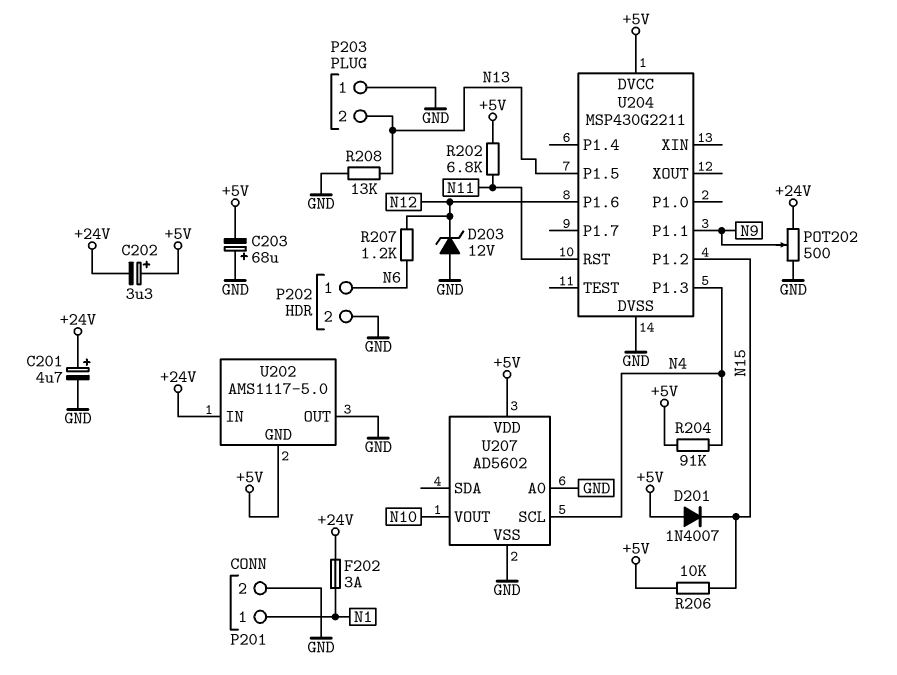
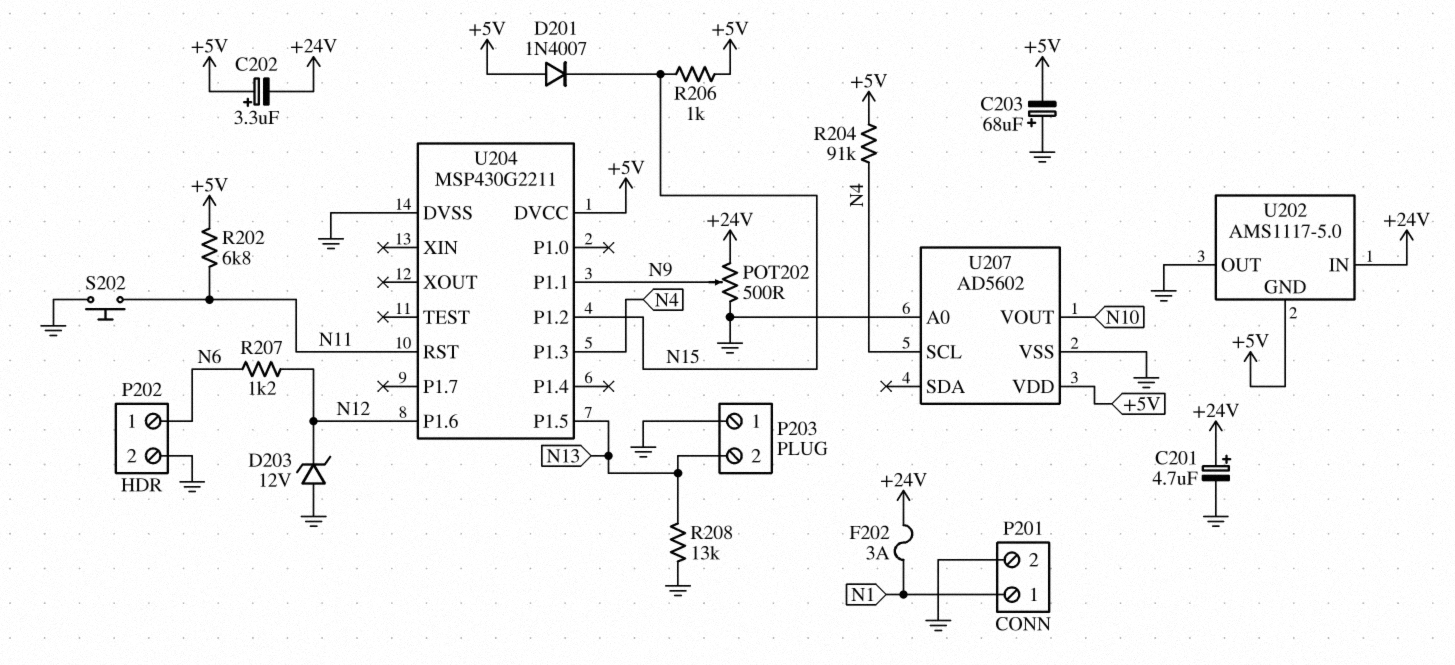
R206: 10k (+5V, N15) -> 1k (+5V, N15)
S202: none -> button (GND, N11)

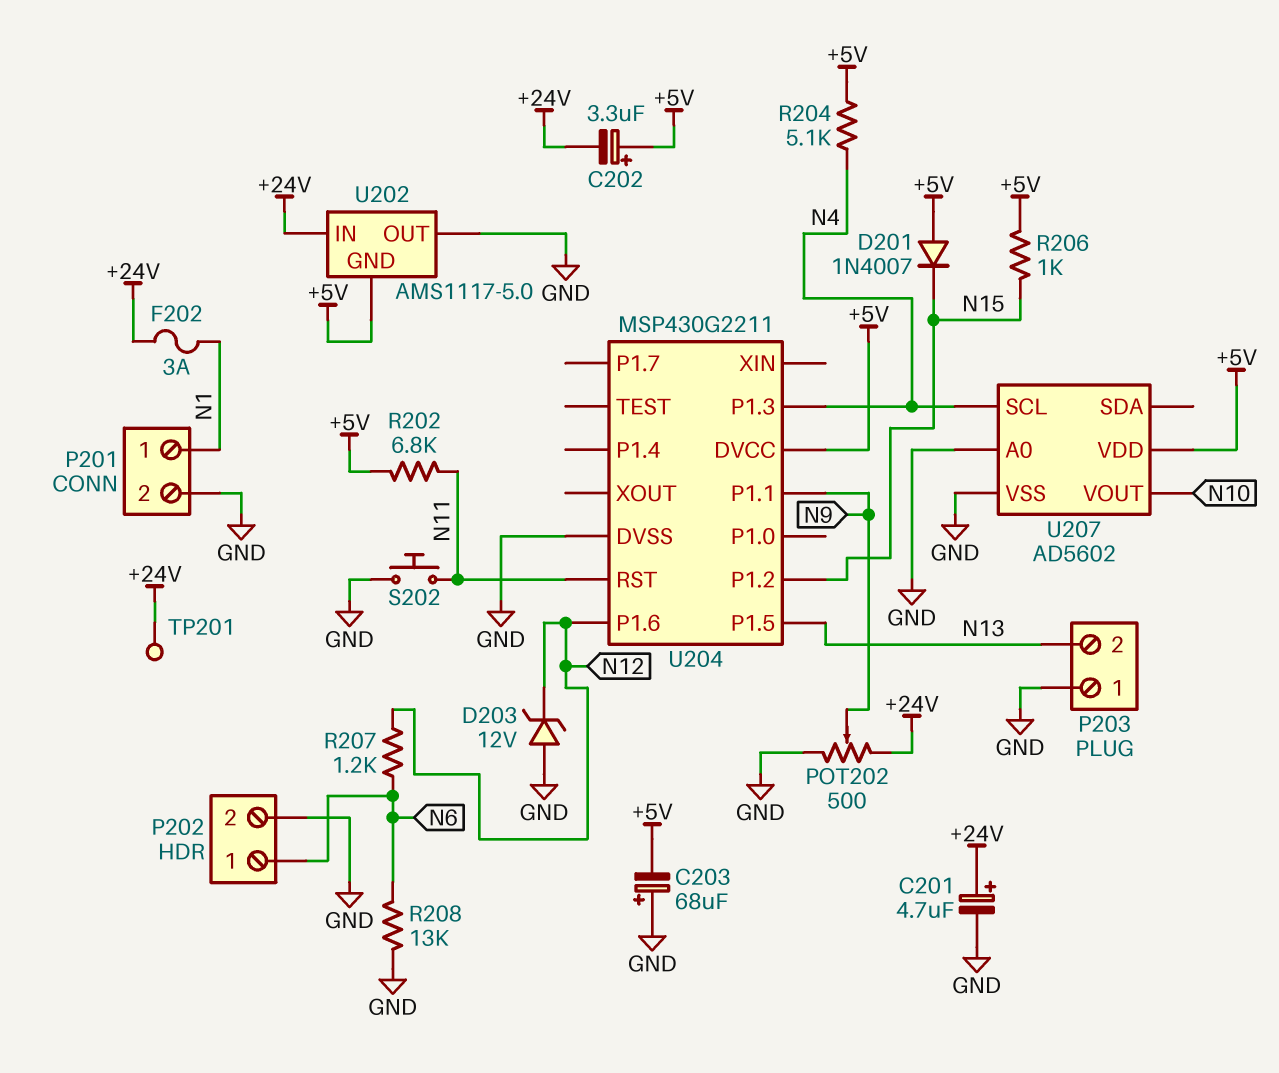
R204: 91k (+5V, N4) -> 5.1k (+5V, N4)
R208: 13k (GND, N13) -> 13k (GND, N6)
TP201: none -> test point (+24V)

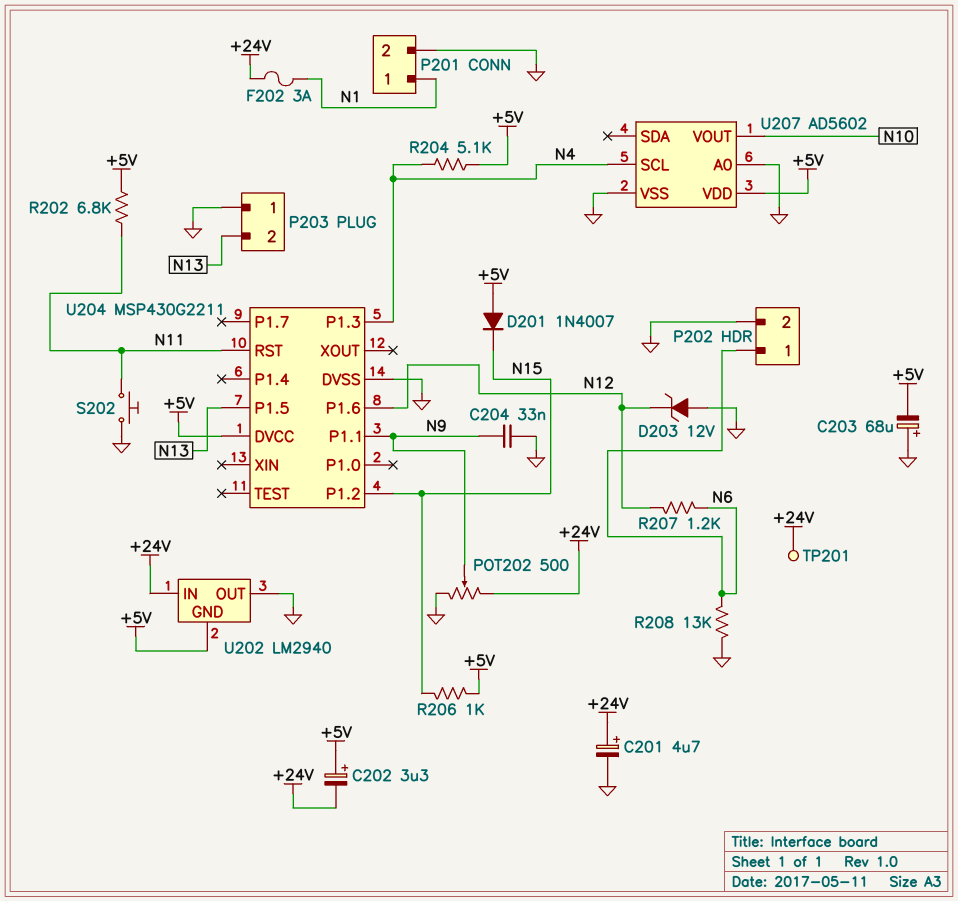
C204: none -> 33nF (GND, N9)
U202: AMS1117-5.0 -> LM2940

